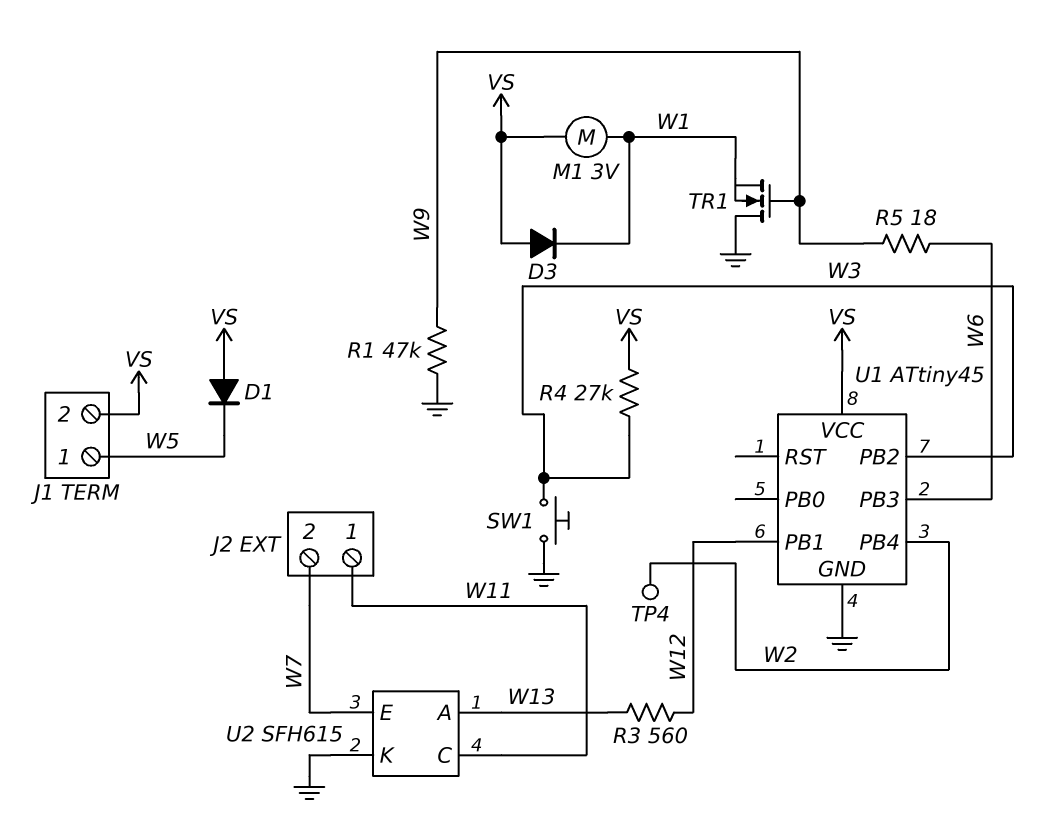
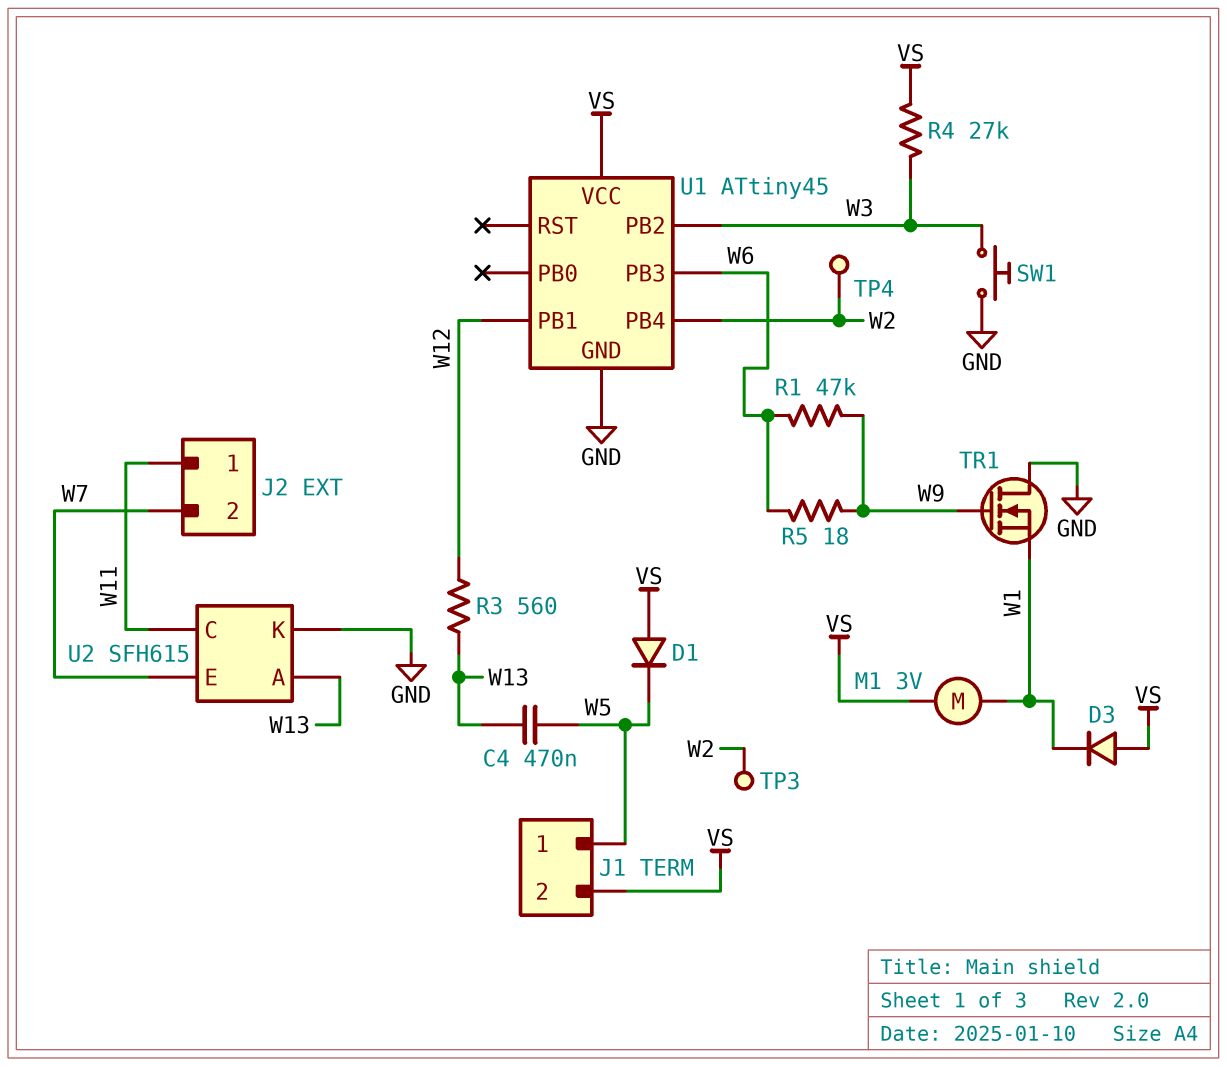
C4: none -> 470nF (W5, W13)
R1: 47k (GND, W9) -> 47k (W6, W9)
TP3: none -> test point (W2)

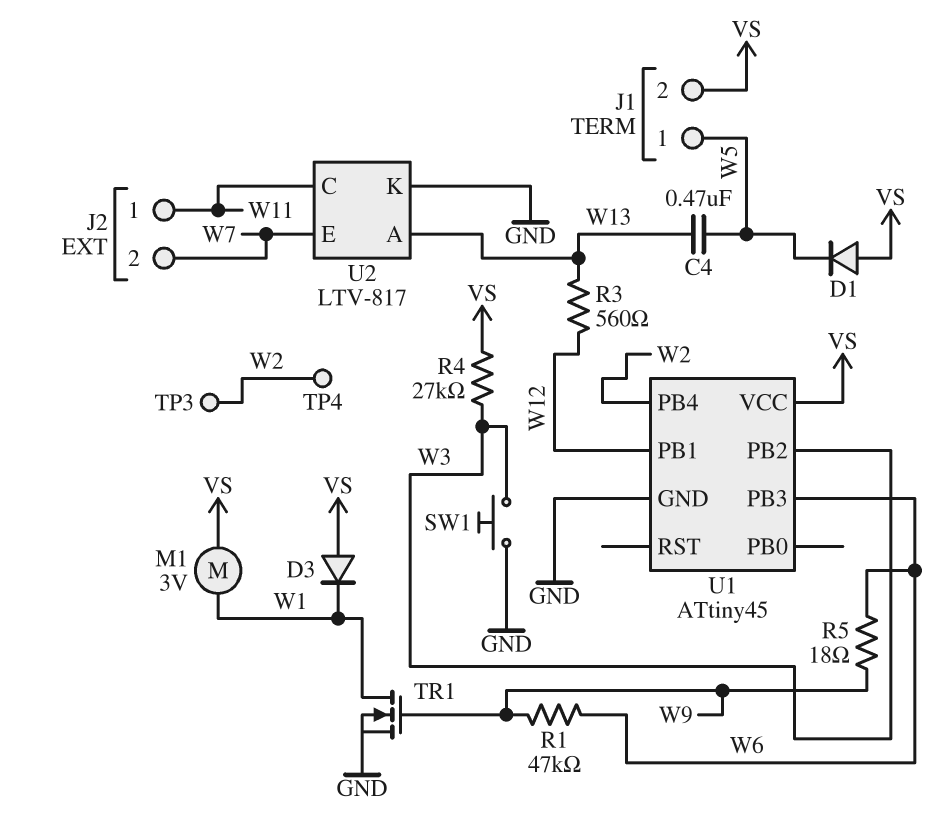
TR1: NMOS (G W9, D GND, S W1) -> NMOS (G W9, D W1, S GND)
U2: SFH615 -> LTV-817

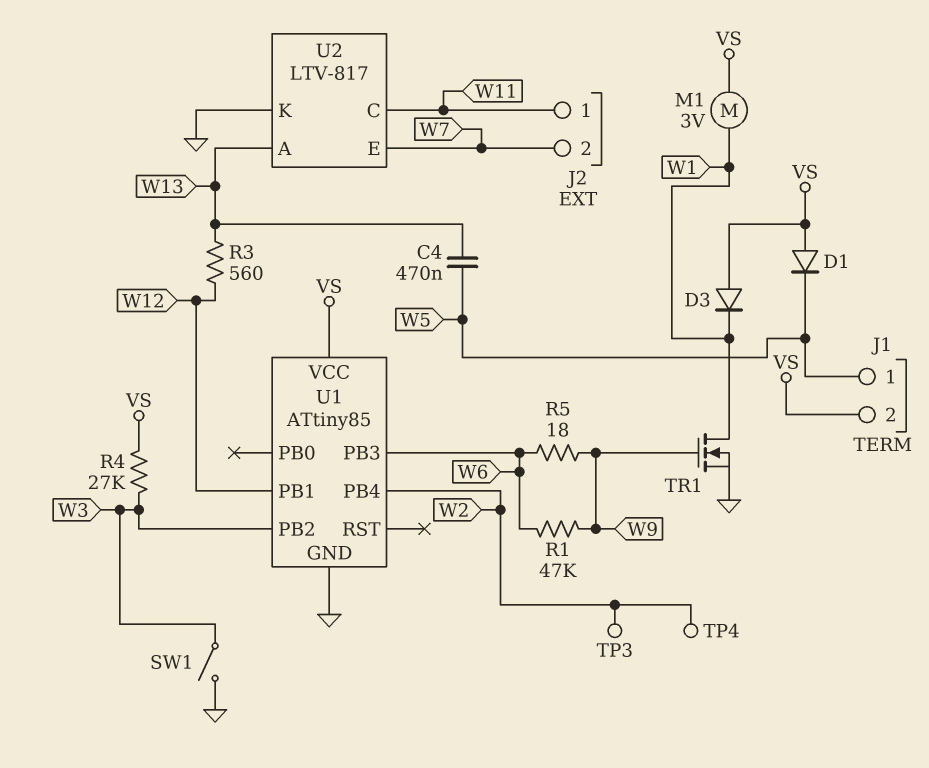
SW1: button (GND, W3) -> switch (GND, W3)
U1: ATtiny45 -> ATtiny85

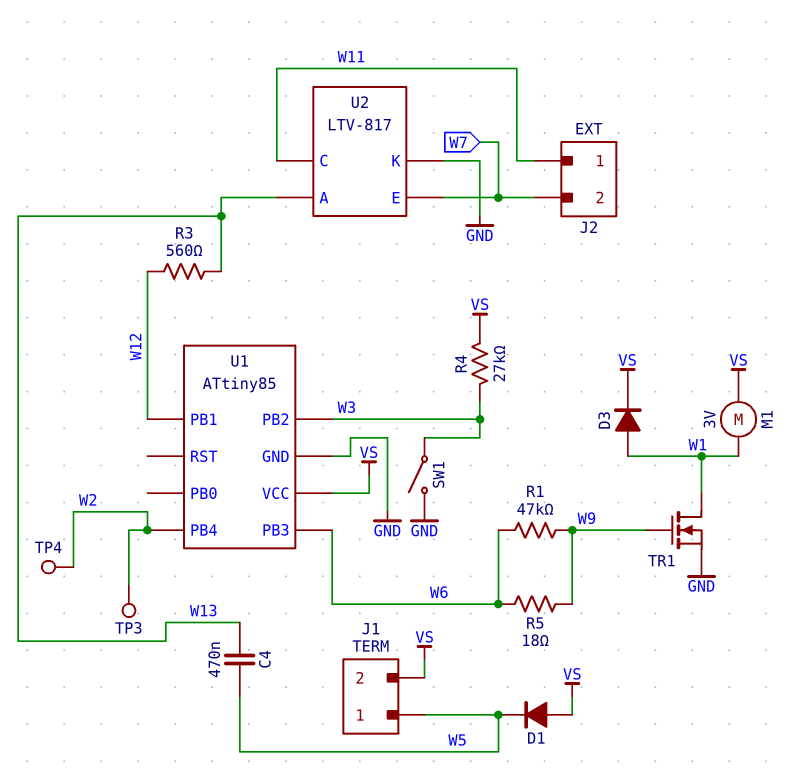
D3: diode (A VS, K W1) -> diode (A W1, K VS)

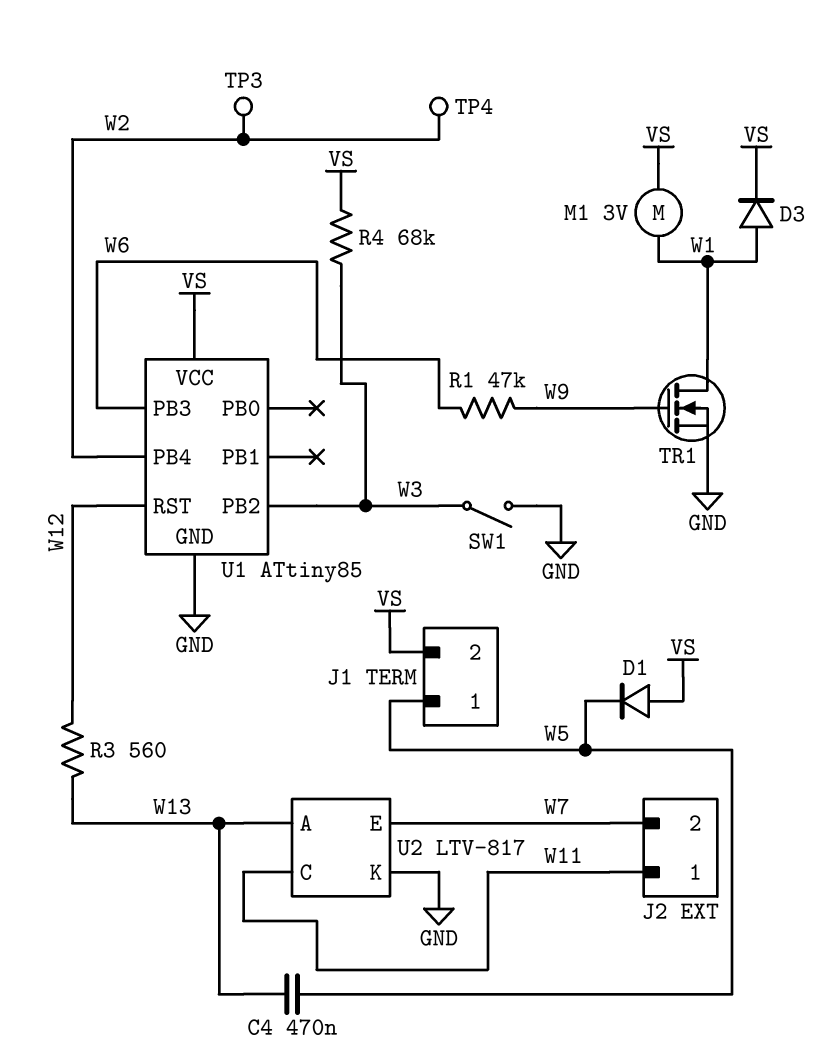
R4: 27k (VS, W3) -> 68k (VS, W3)
R5: 18 (W6, W9) -> none
U1 pin PB1: W12 -> none
U1 pin RST: none -> W12

